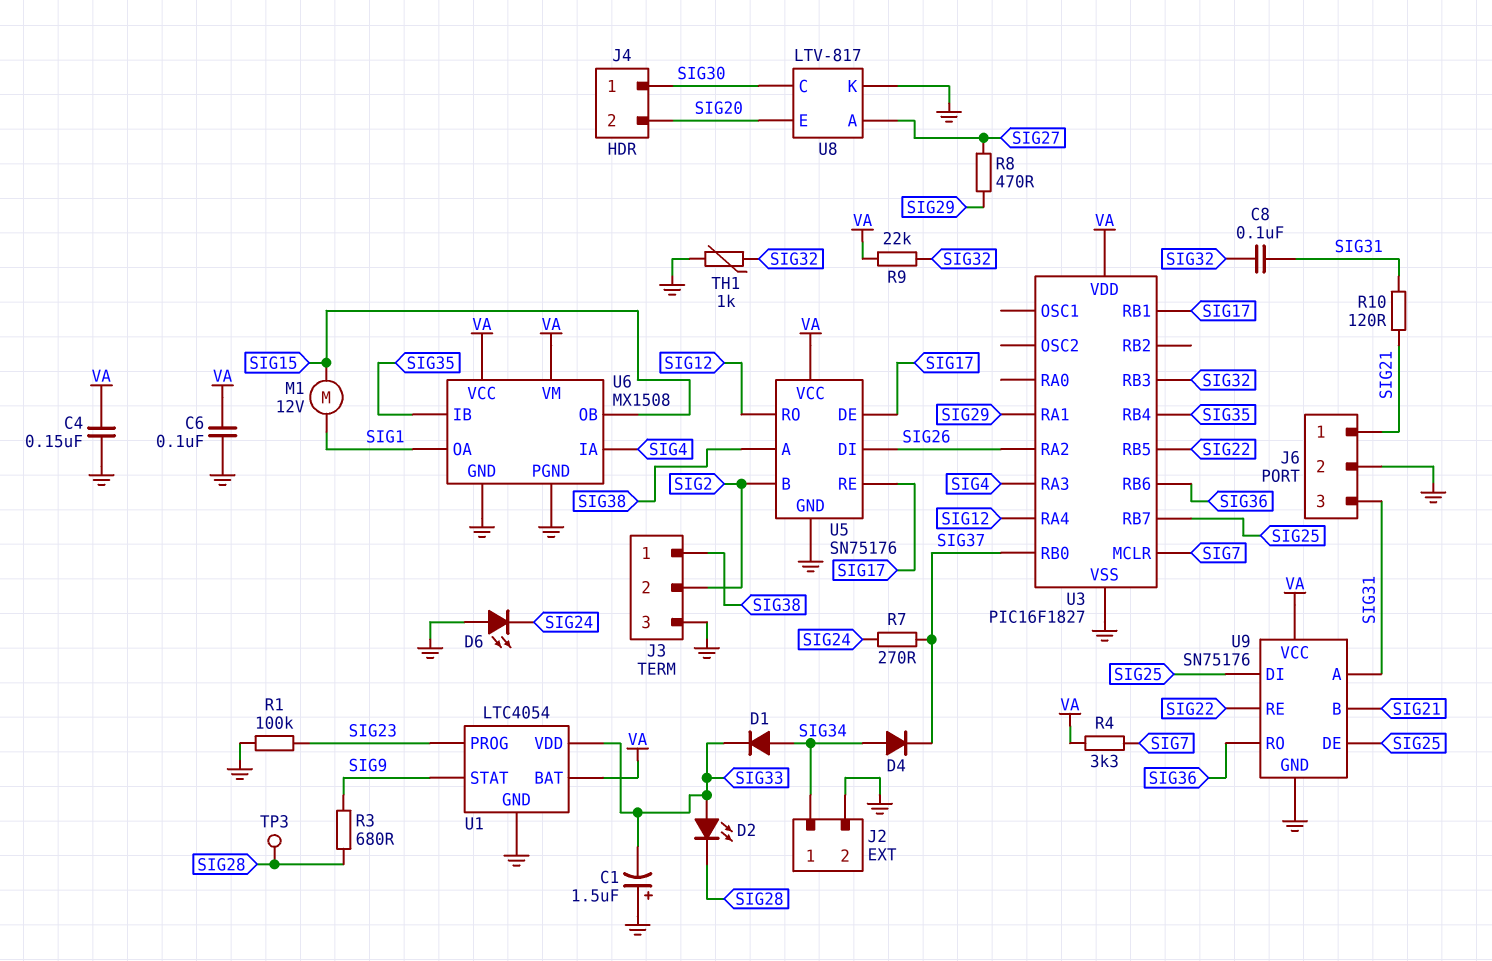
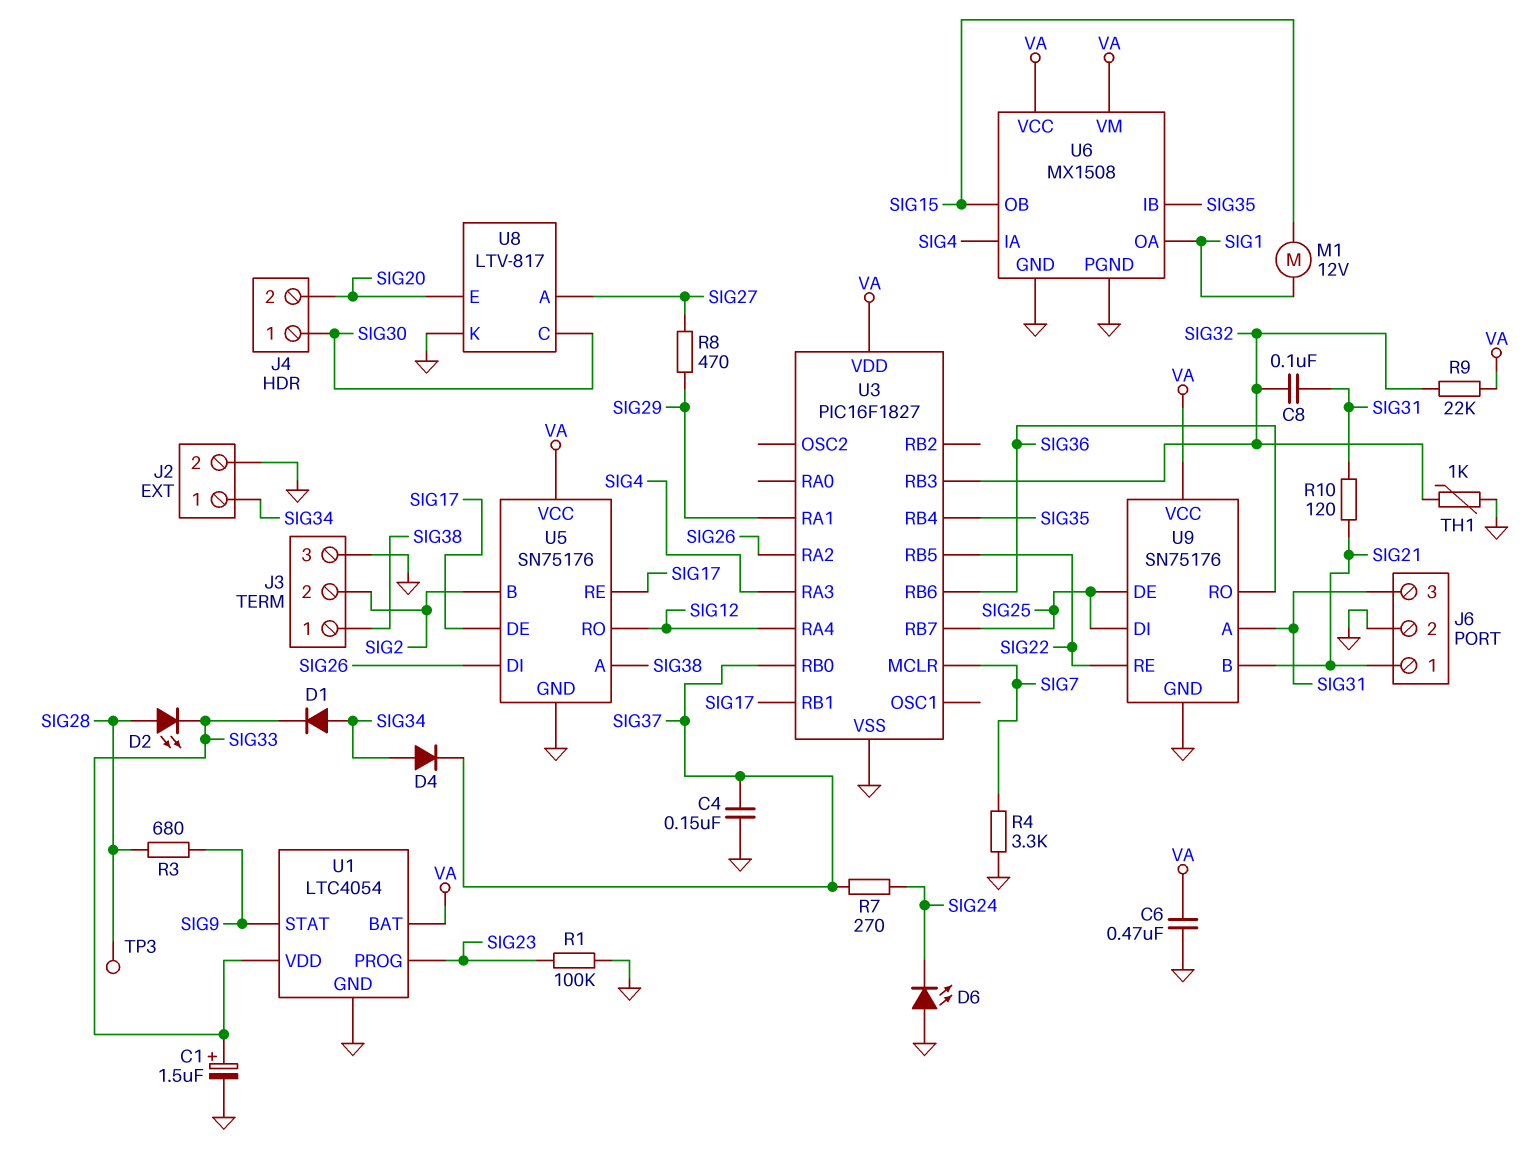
C1: 1.5uF (plus GND, minus SIG33) -> 1.5uF (plus SIG33, minus GND)
C4: 150nF (GND, VA) -> 150nF (GND, SIG37)
C6: 100nF (GND, VA) -> 470nF (GND, VA)
D2: LED (A SIG33, K SIG28) -> LED (A SIG28, K SIG33)
R4: 3.3k (SIG7, VA) -> 3.3k (GND, SIG7)

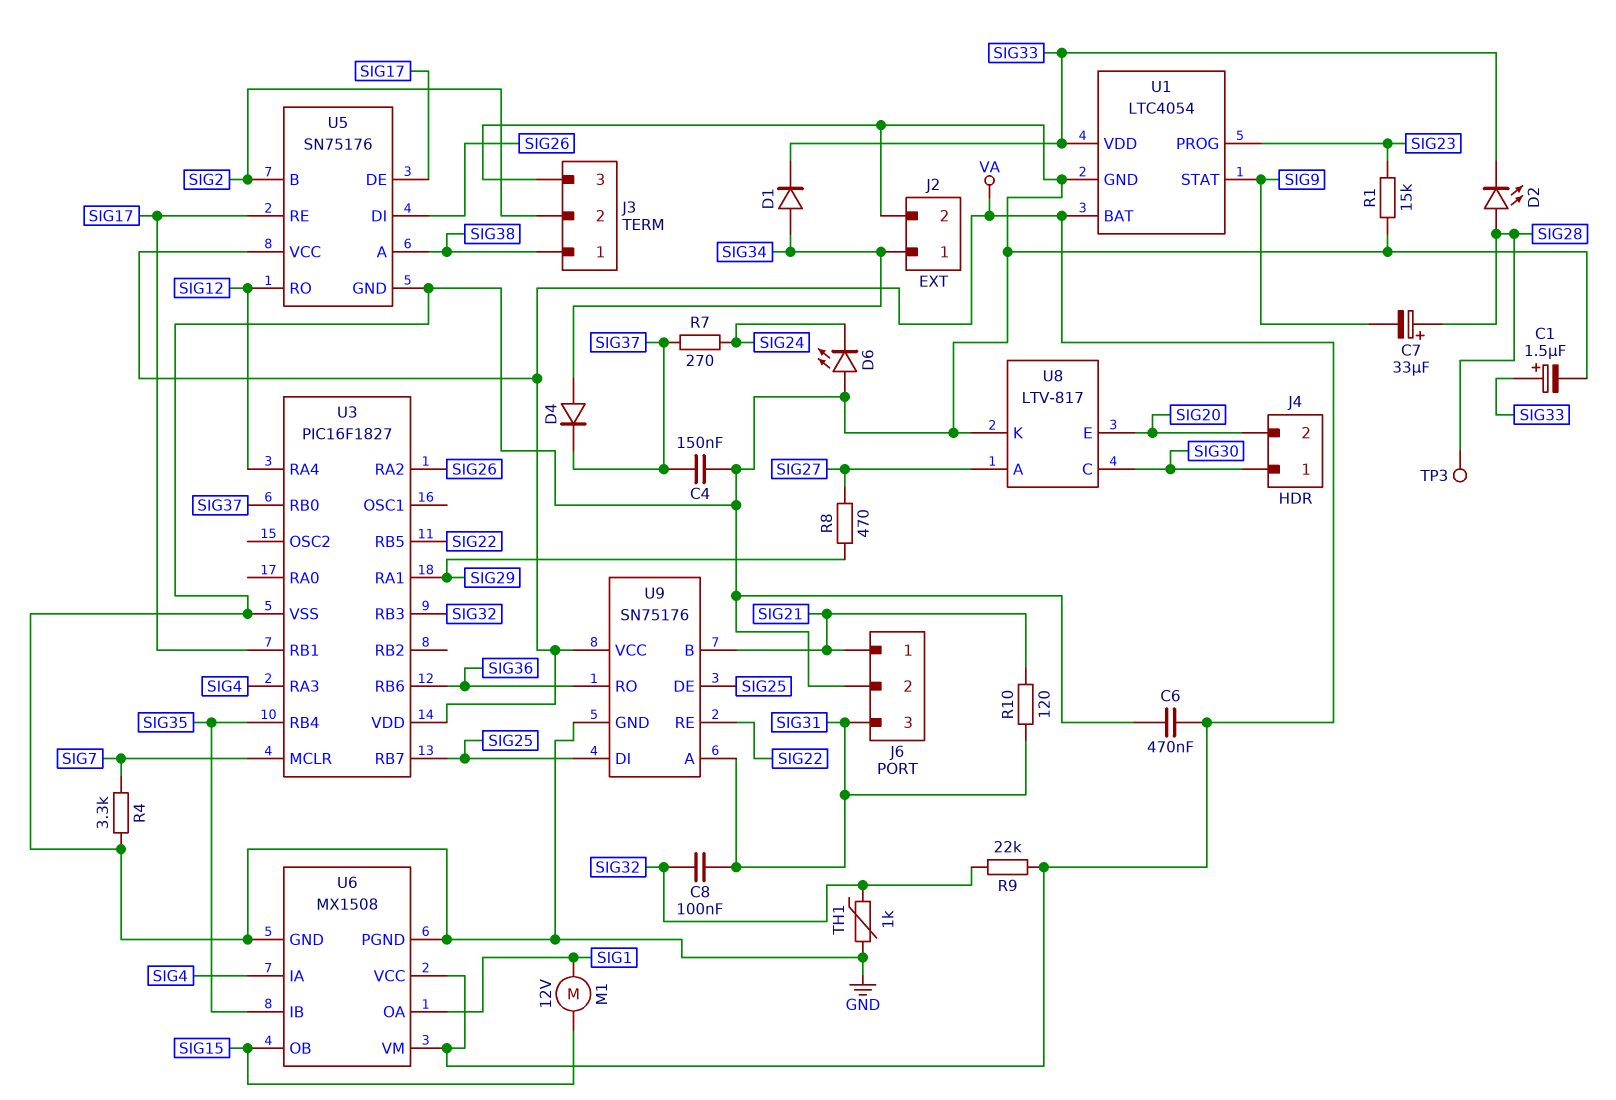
C7: none -> 33uF (plus SIG28, minus SIG9)
R1: 100k (GND, SIG23) -> 15k (GND, SIG23)
R3: 680 (SIG9, SIG28) -> none

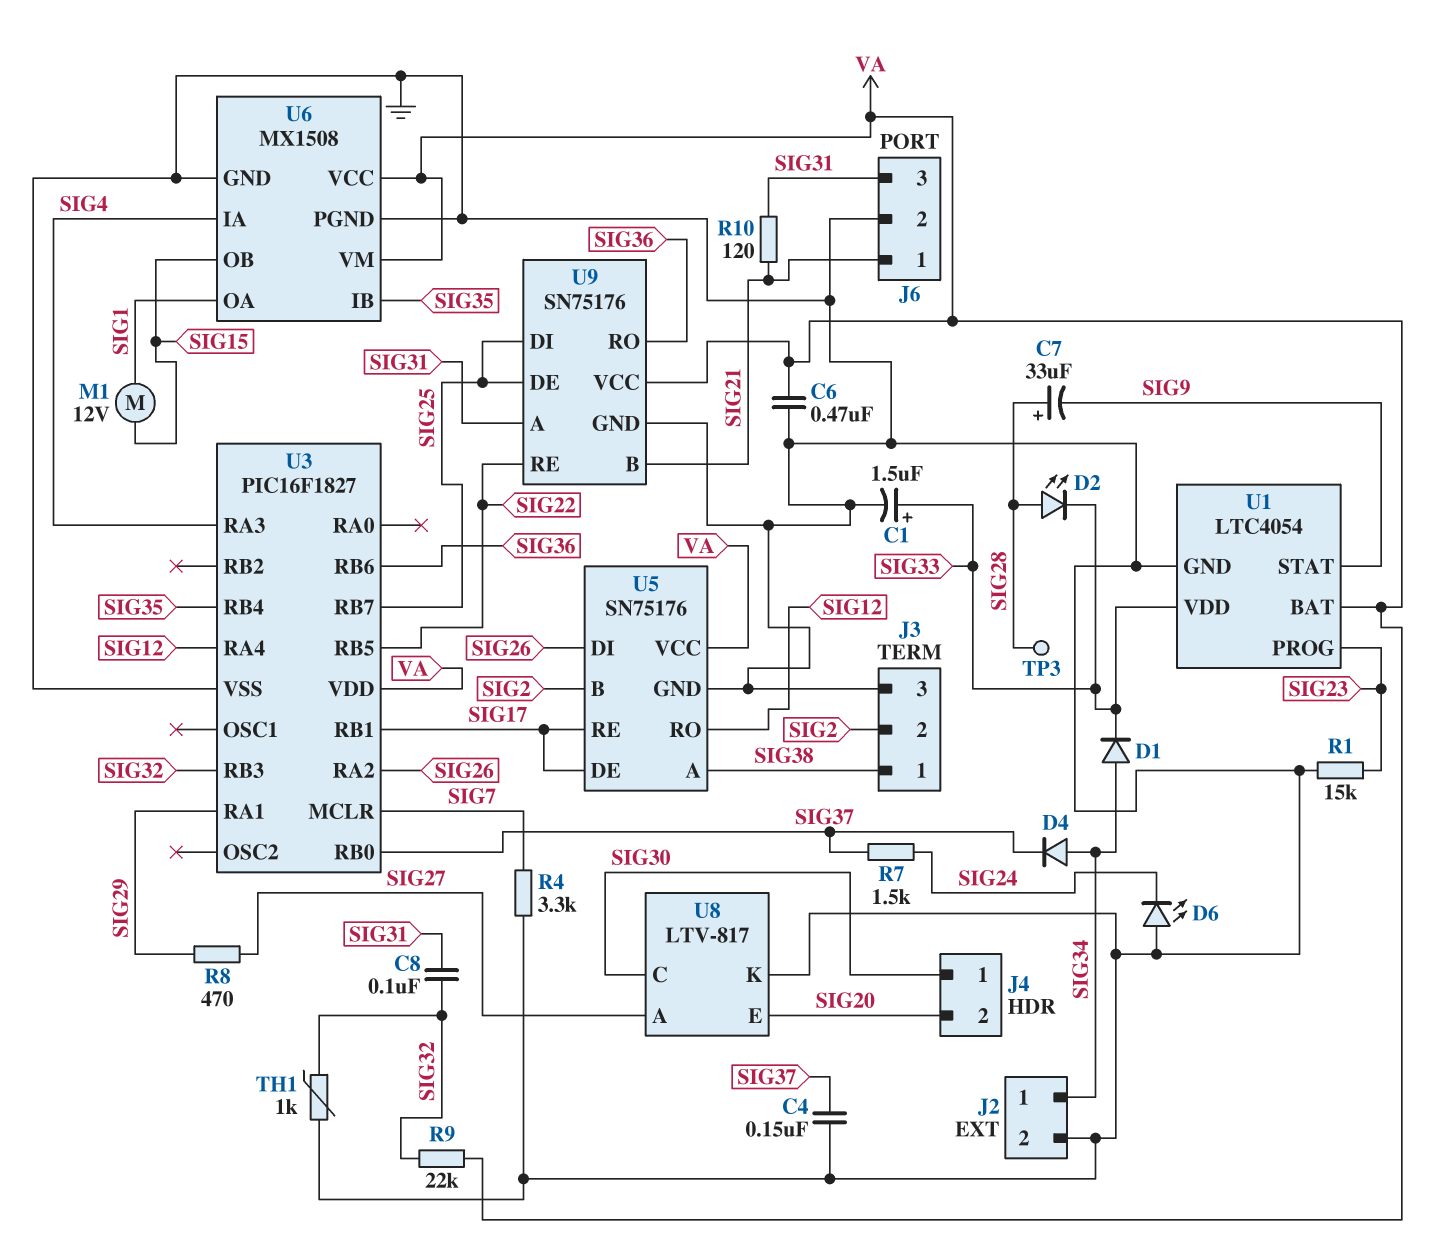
R7: 270 (SIG24, SIG37) -> 1.5k (SIG24, SIG37)

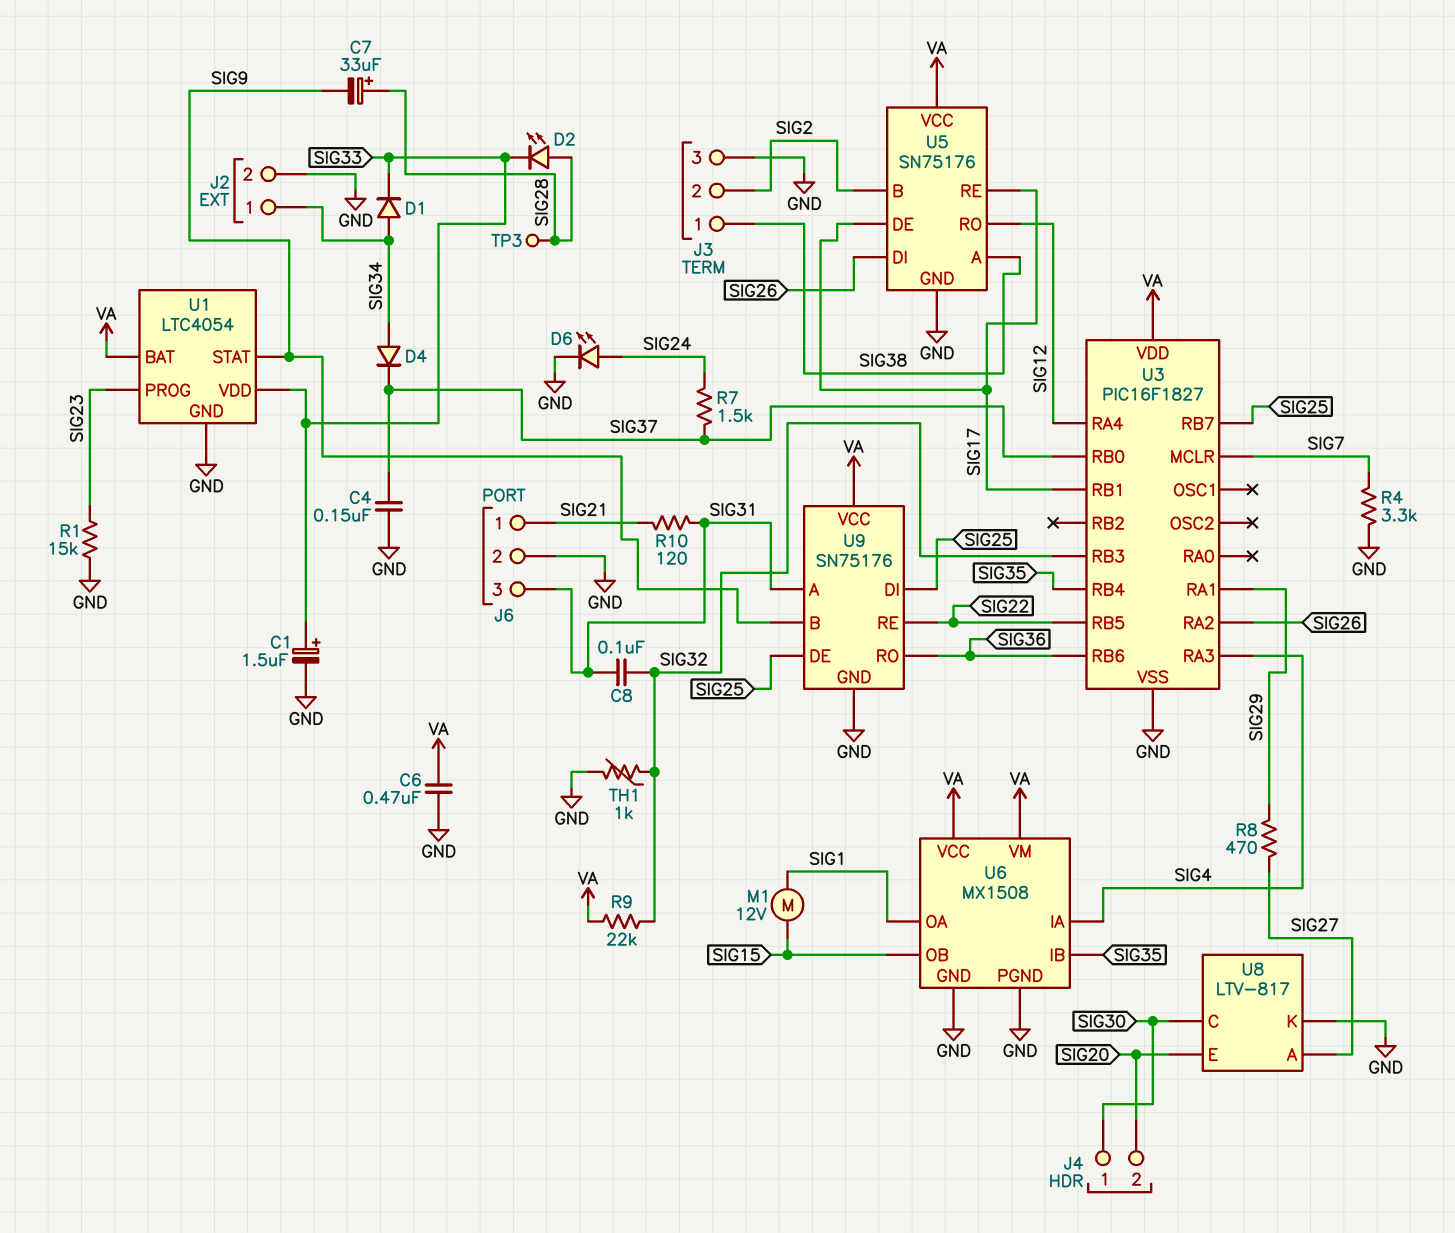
D6: LED (A GND, K SIG24) -> LED (A SIG24, K GND)
U9 pin B: SIG21 -> SIG9

